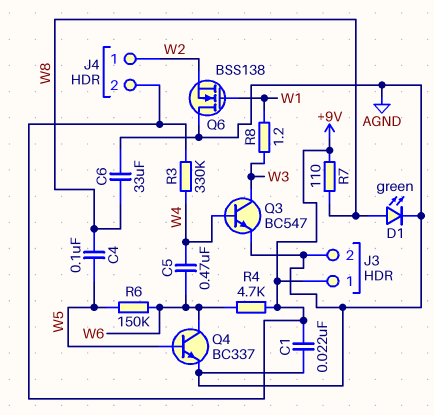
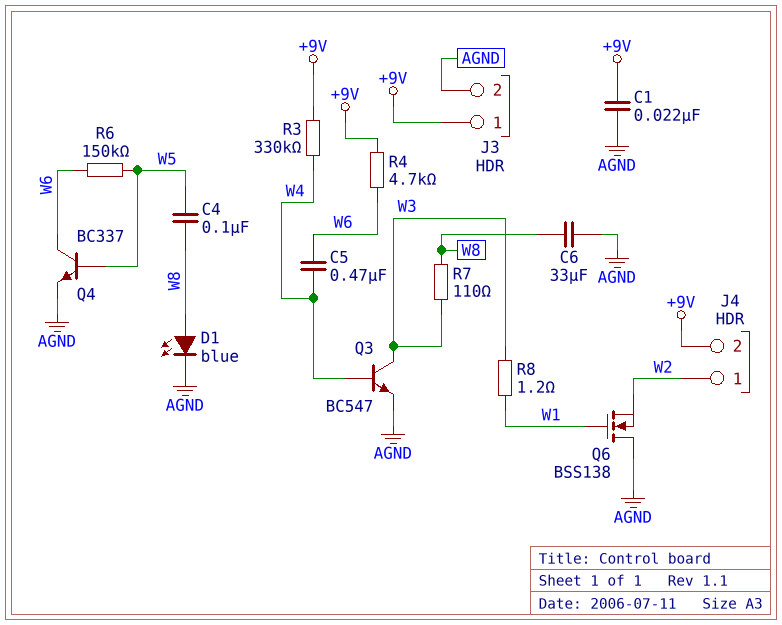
D1: LED green (A W8, K AGND) -> LED blue (A W8, K AGND)
R7: 110 (+9V, W8) -> 110 (W3, W8)

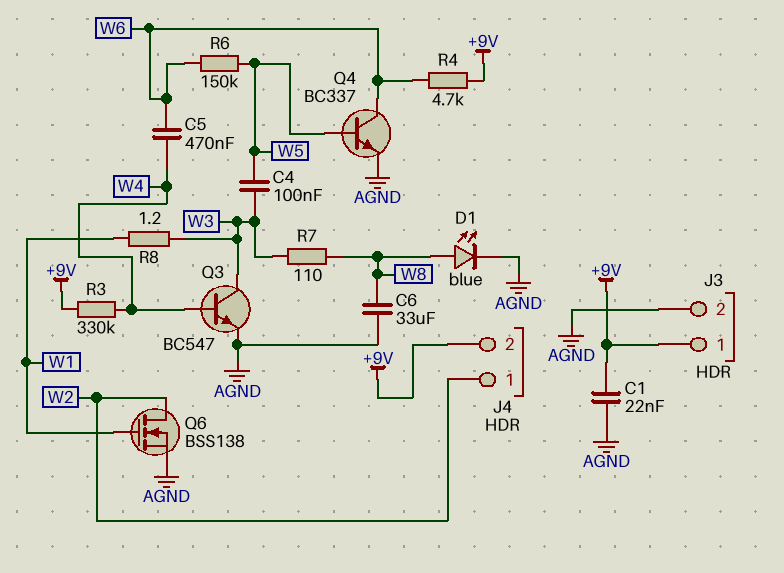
C4: 100nF (W5, W8) -> 100nF (W3, W5)
Q6: NMOS BSS138 (G W1, D AGND, S W2) -> NMOS BSS138 (G W1, D W2, S AGND)

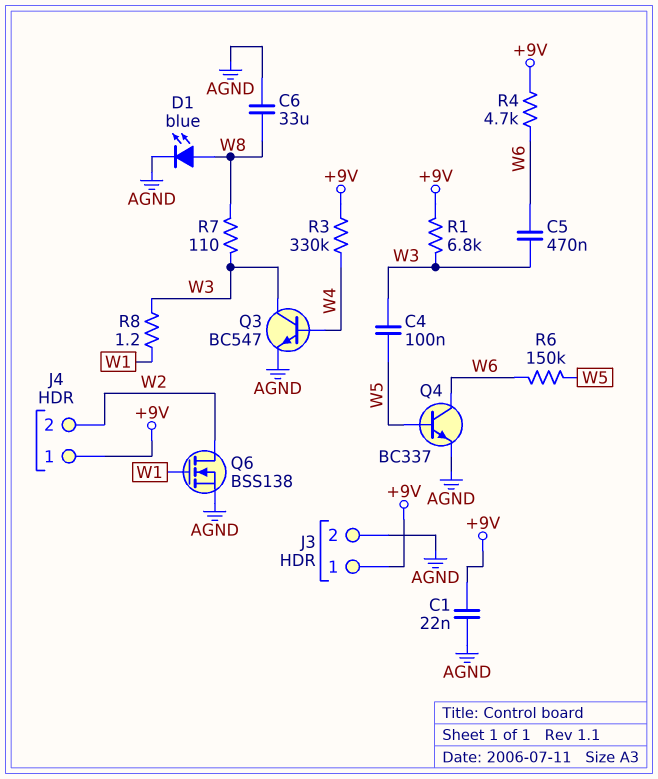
C5: 470nF (W4, W6) -> 470nF (W3, W6)
J4 pin 1: W2 -> +9V
J4 pin 2: +9V -> W2
R1: none -> 6.8k (+9V, W3)

